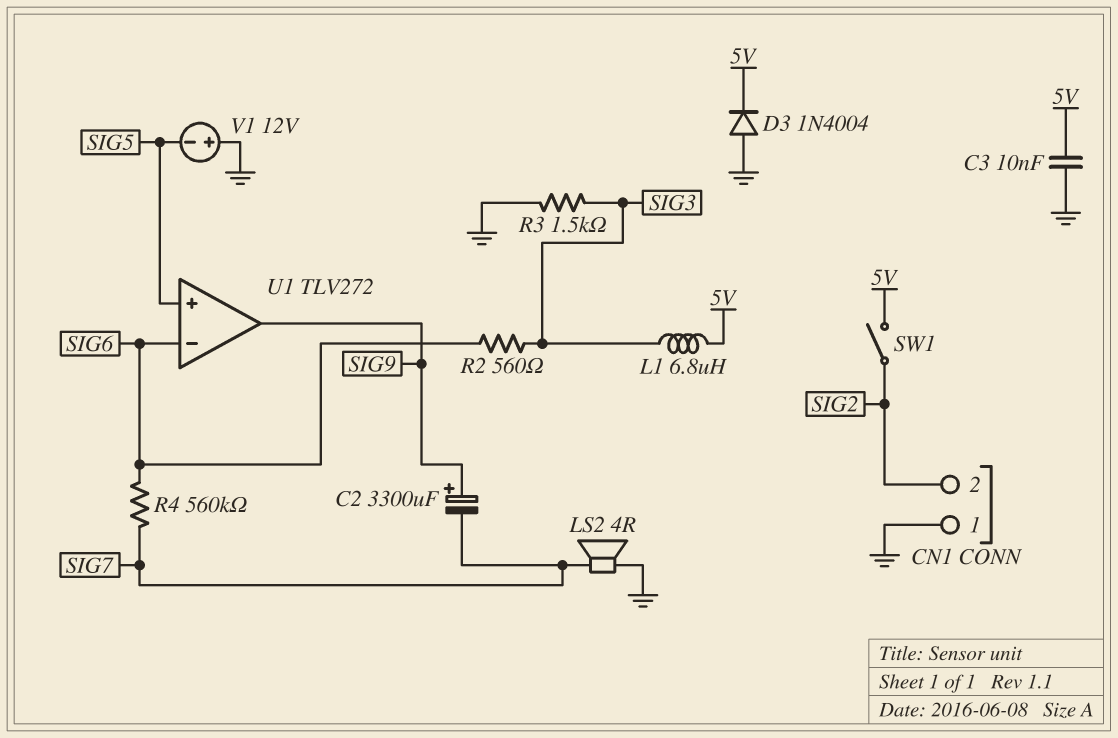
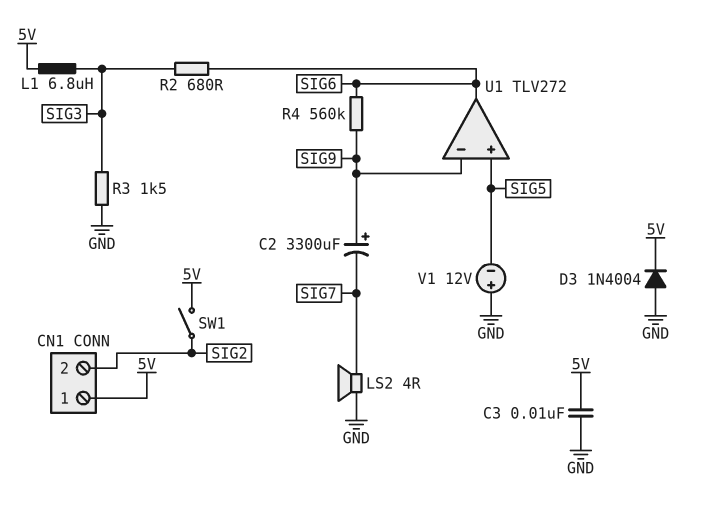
CN1 pin 1: GND -> 5V
R2: 560 (SIG3, SIG6) -> 680 (SIG3, SIG6)
R4: 560k (SIG6, SIG7) -> 560k (SIG6, SIG9)
U1 pin in-: SIG6 -> SIG9
U1 pin out: SIG9 -> SIG6

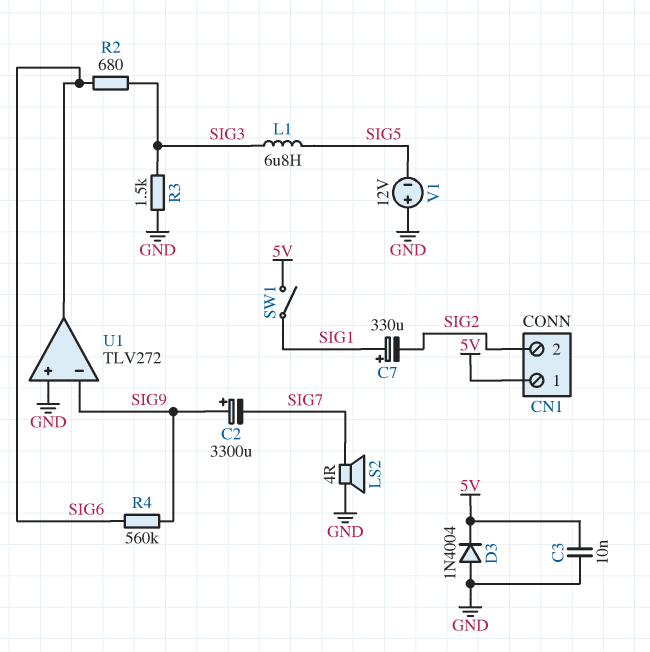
C7: none -> 330uF (plus SIG1, minus SIG2)
L1: 6.8uH (5V, SIG3) -> 6.8uH (SIG3, SIG5)
SW1: switch (5V, SIG2) -> switch (5V, SIG1)
U1 pin in+: SIG5 -> GND

